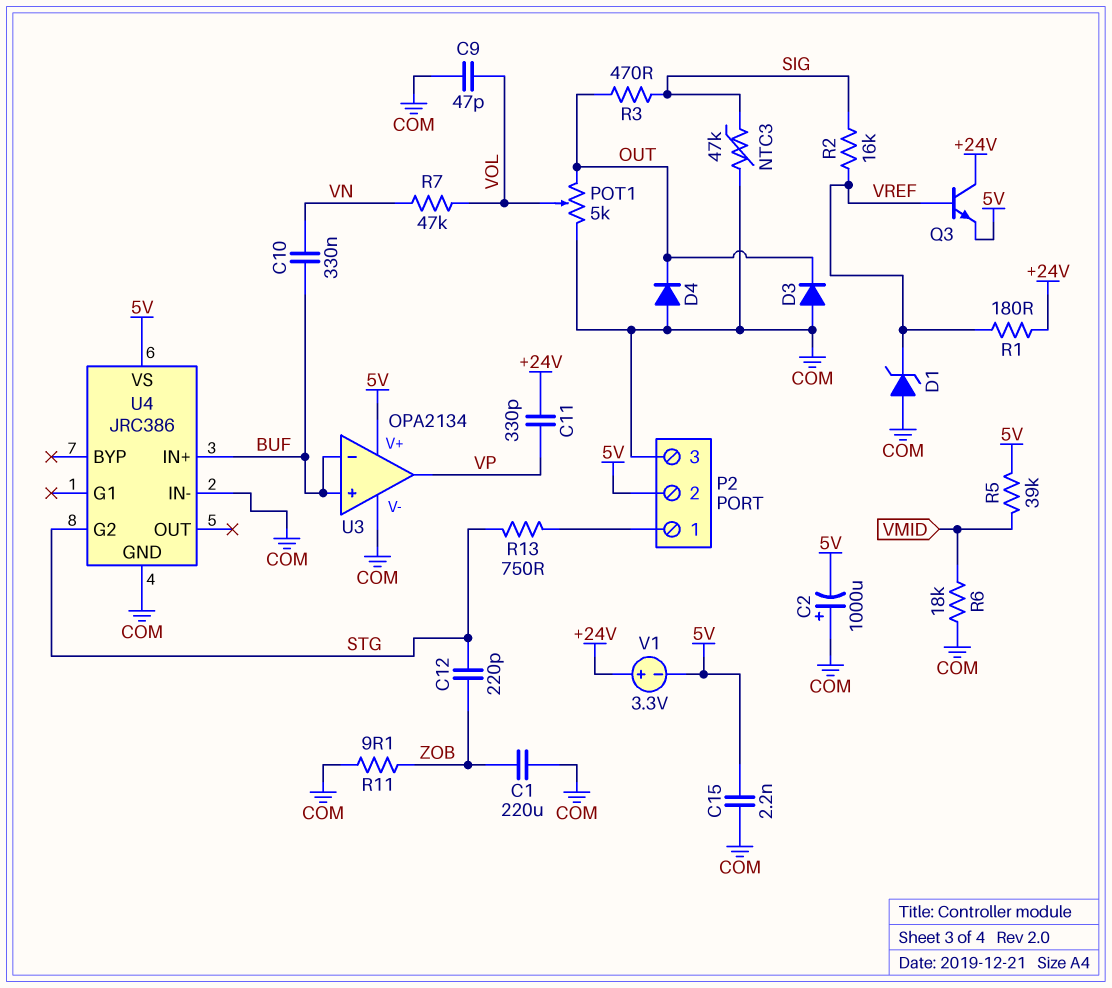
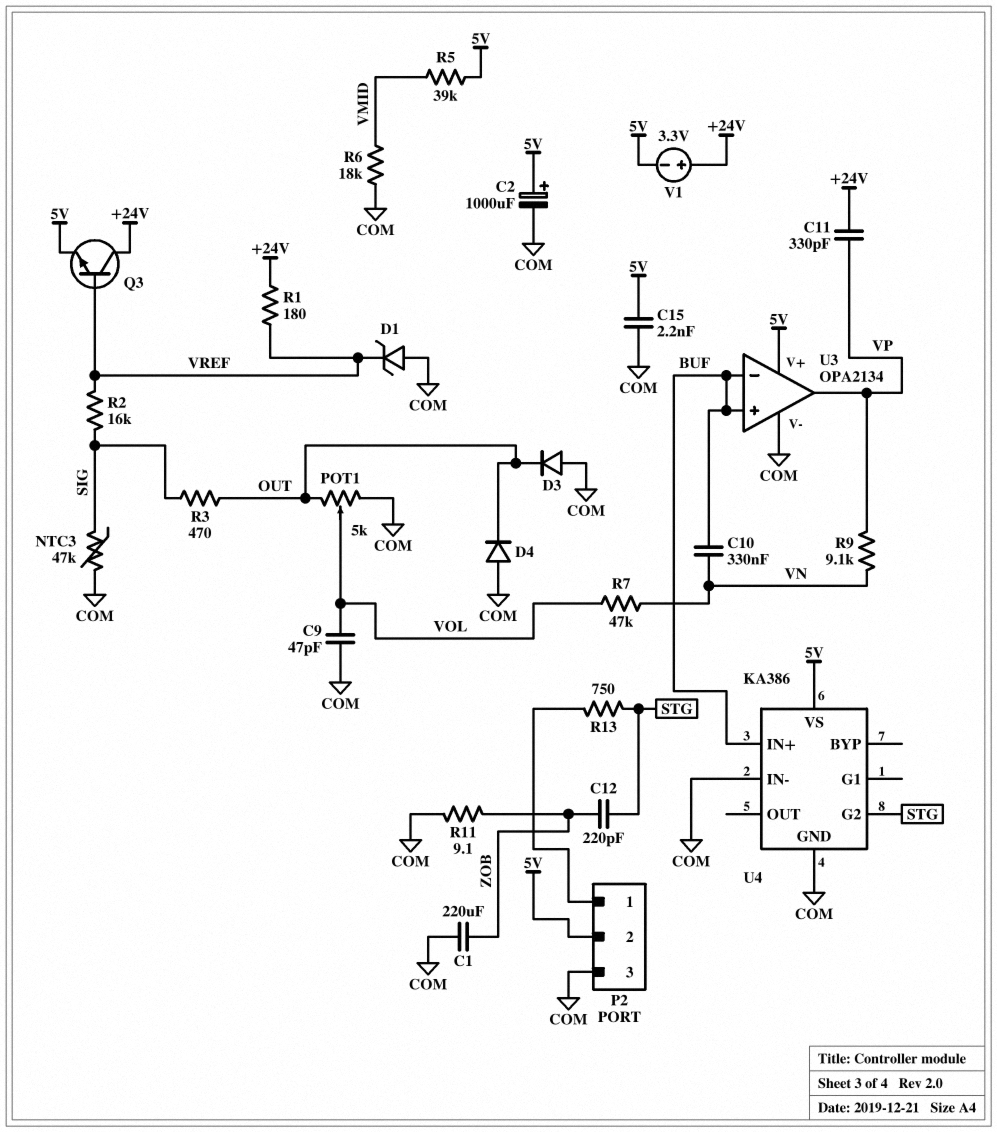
C2: 1000uF (plus COM, minus 5V) -> 1000uF (plus 5V, minus COM)
R9: none -> 9.1k (VN, VP)
U4: JRC386 -> KA386

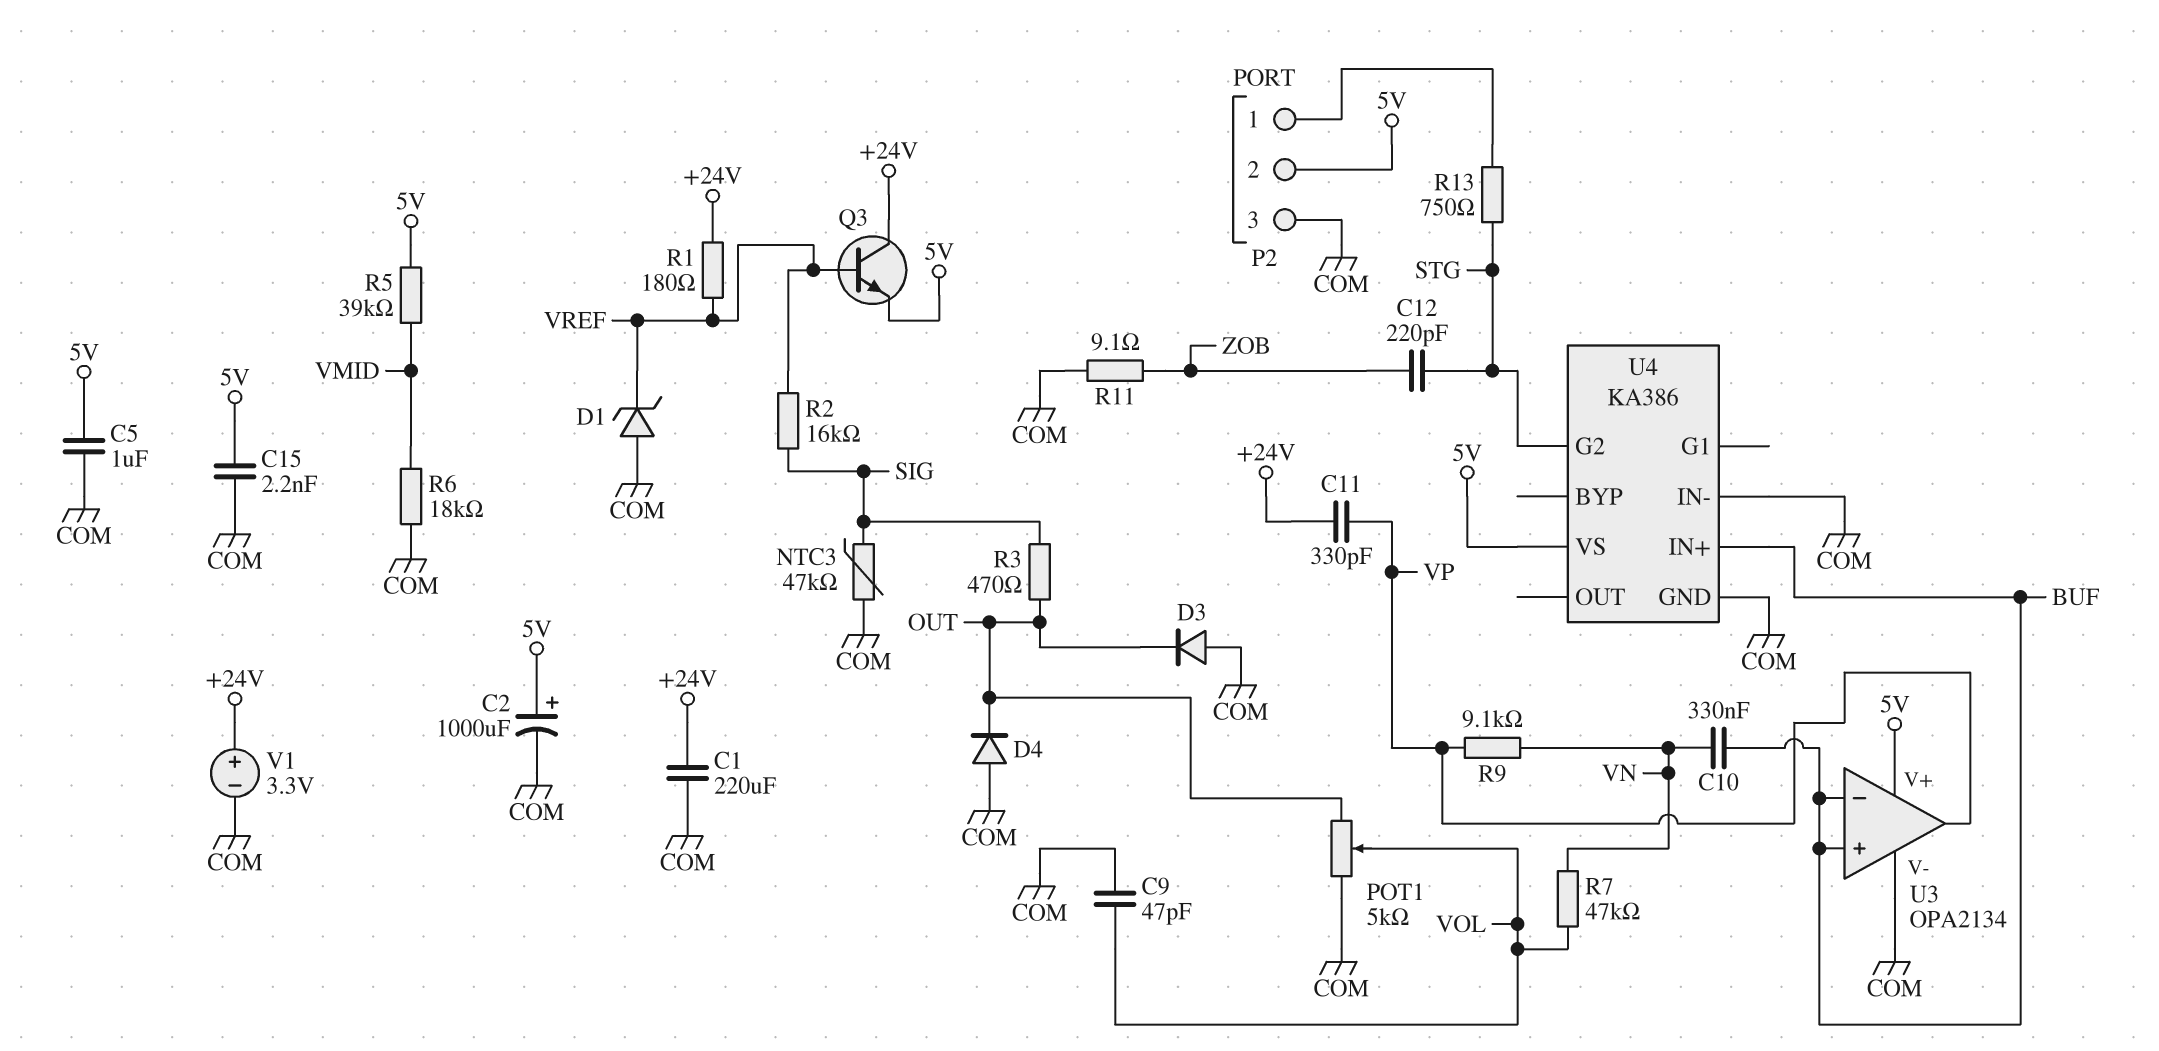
C1: 220uF (COM, ZOB) -> 220uF (+24V, COM)
C5: none -> 1uF (5V, COM)
V1: 3.3V (plus +24V, minus 5V) -> 3.3V (plus +24V, minus COM)

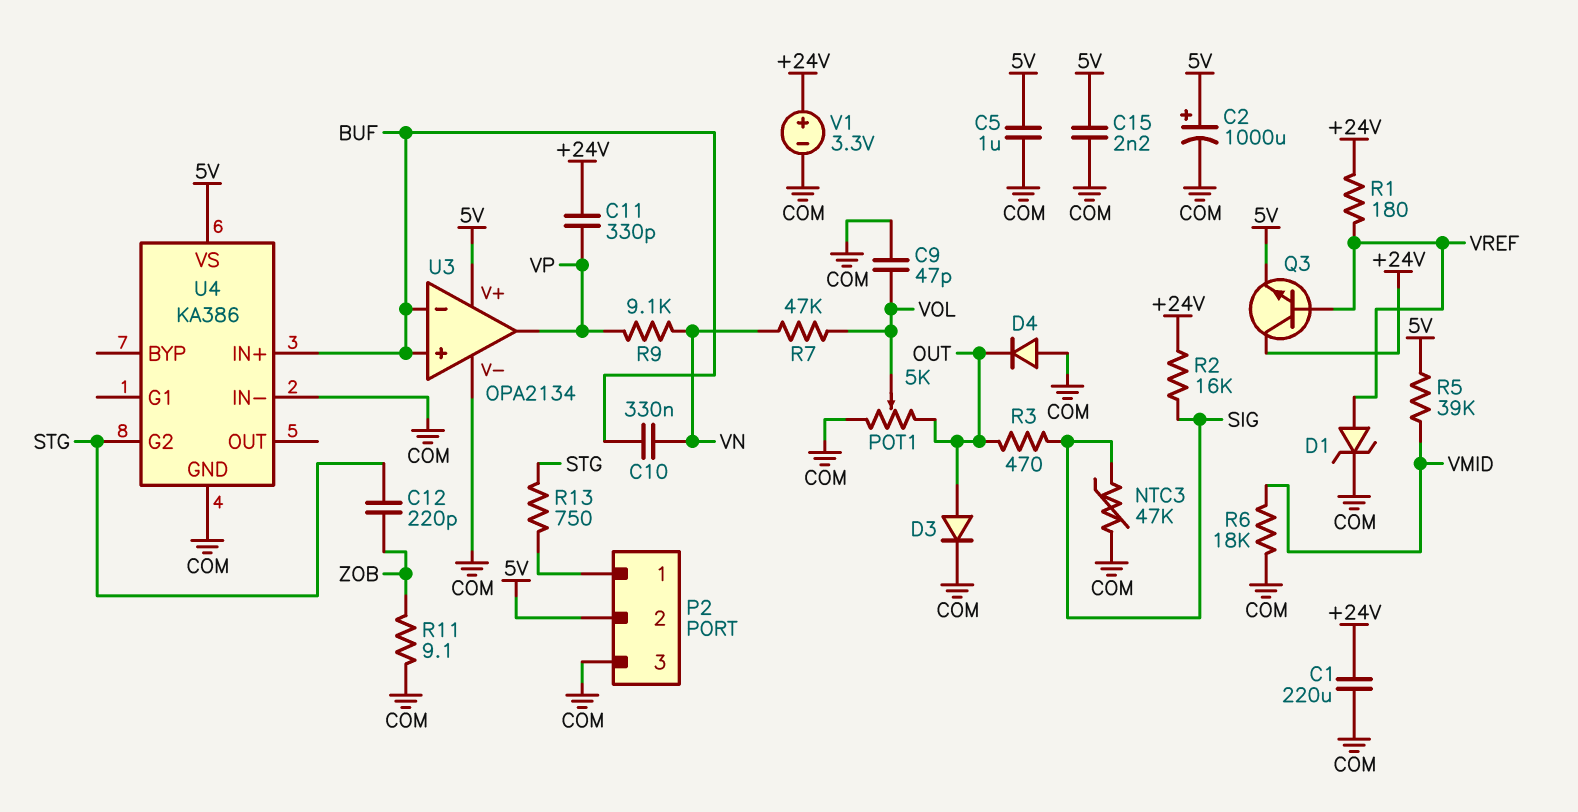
D1: zener (A COM, K VREF) -> zener (A VREF, K COM)
D3: diode (A COM, K OUT) -> diode (A OUT, K COM)
R2: 16k (SIG, VREF) -> 16k (+24V, SIG)

